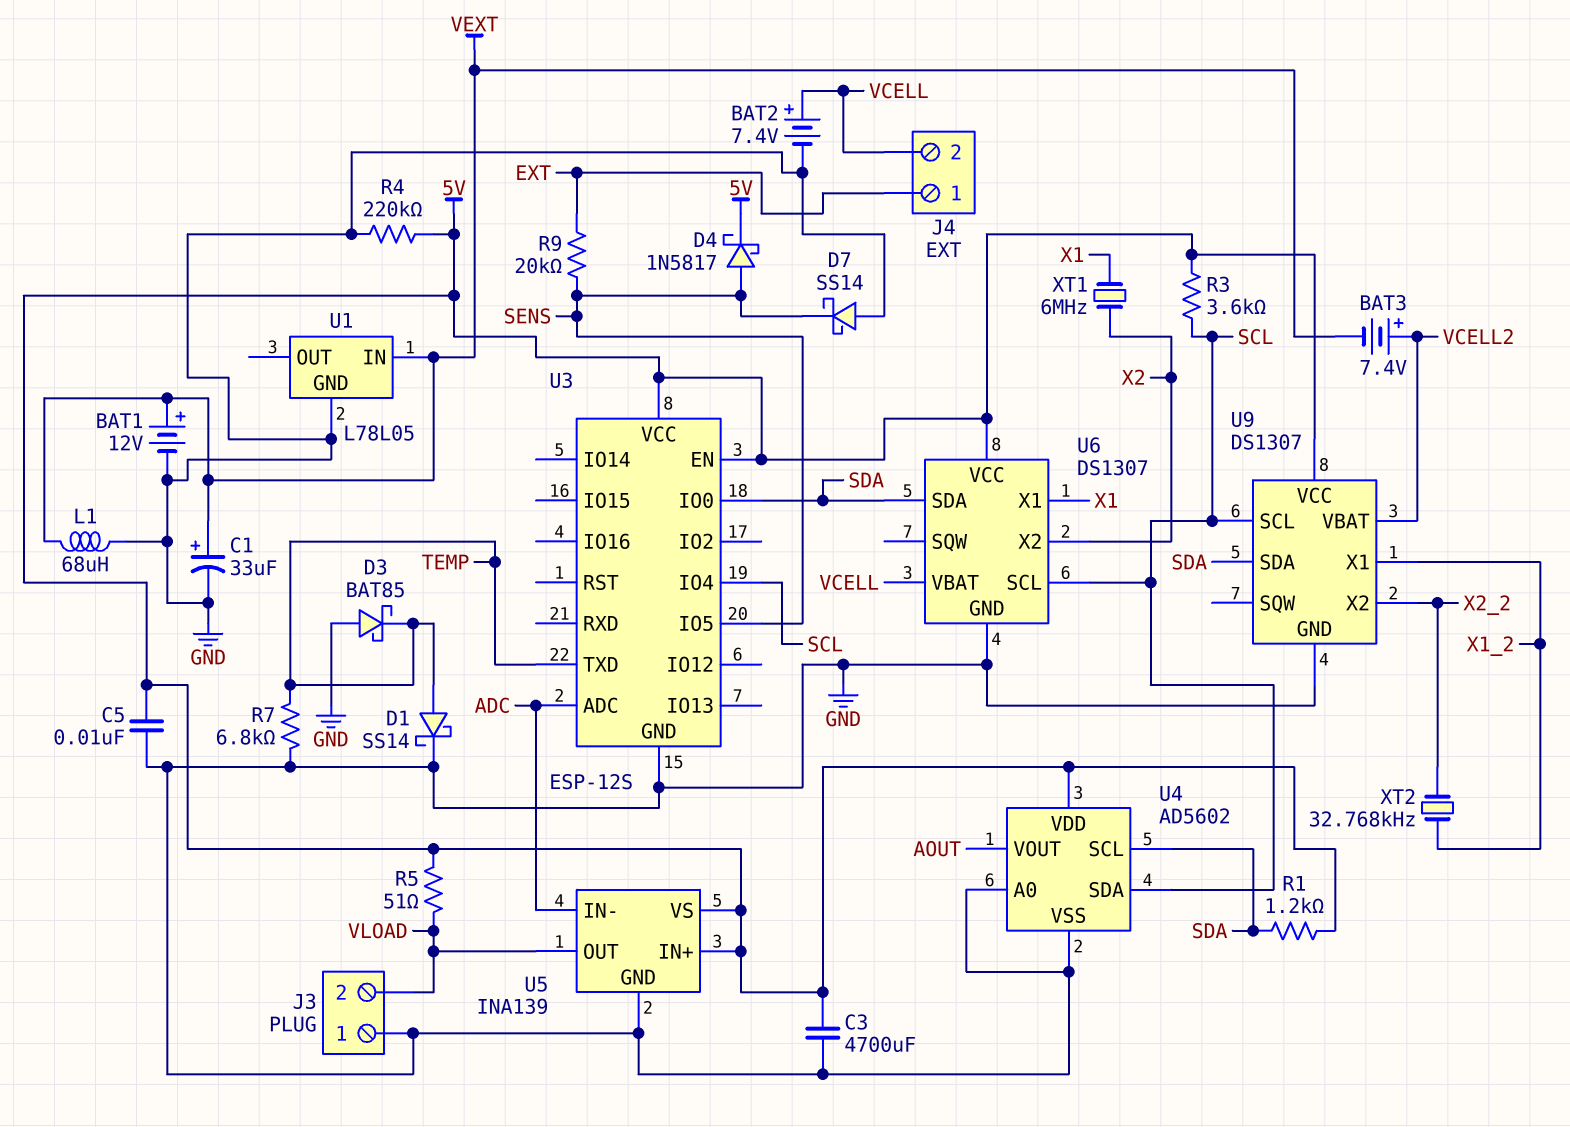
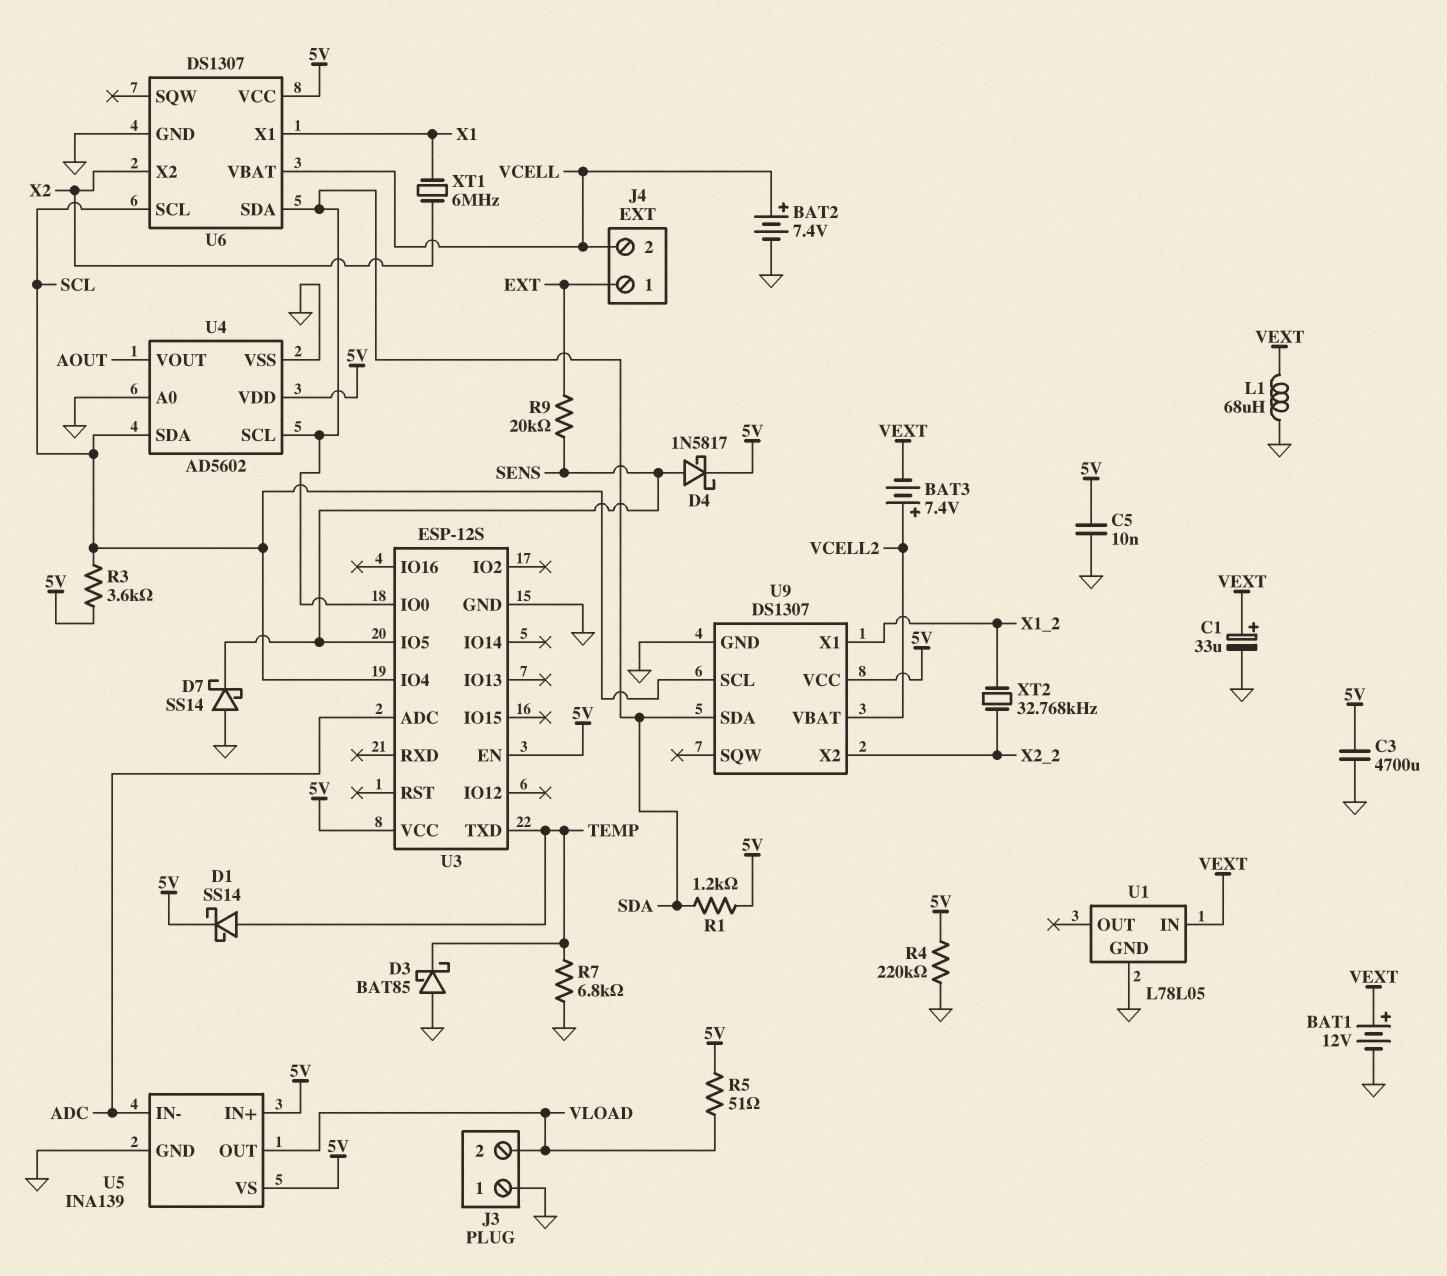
D1: schottky SS14 (A TEMP, K GND) -> schottky SS14 (A TEMP, K 5V)

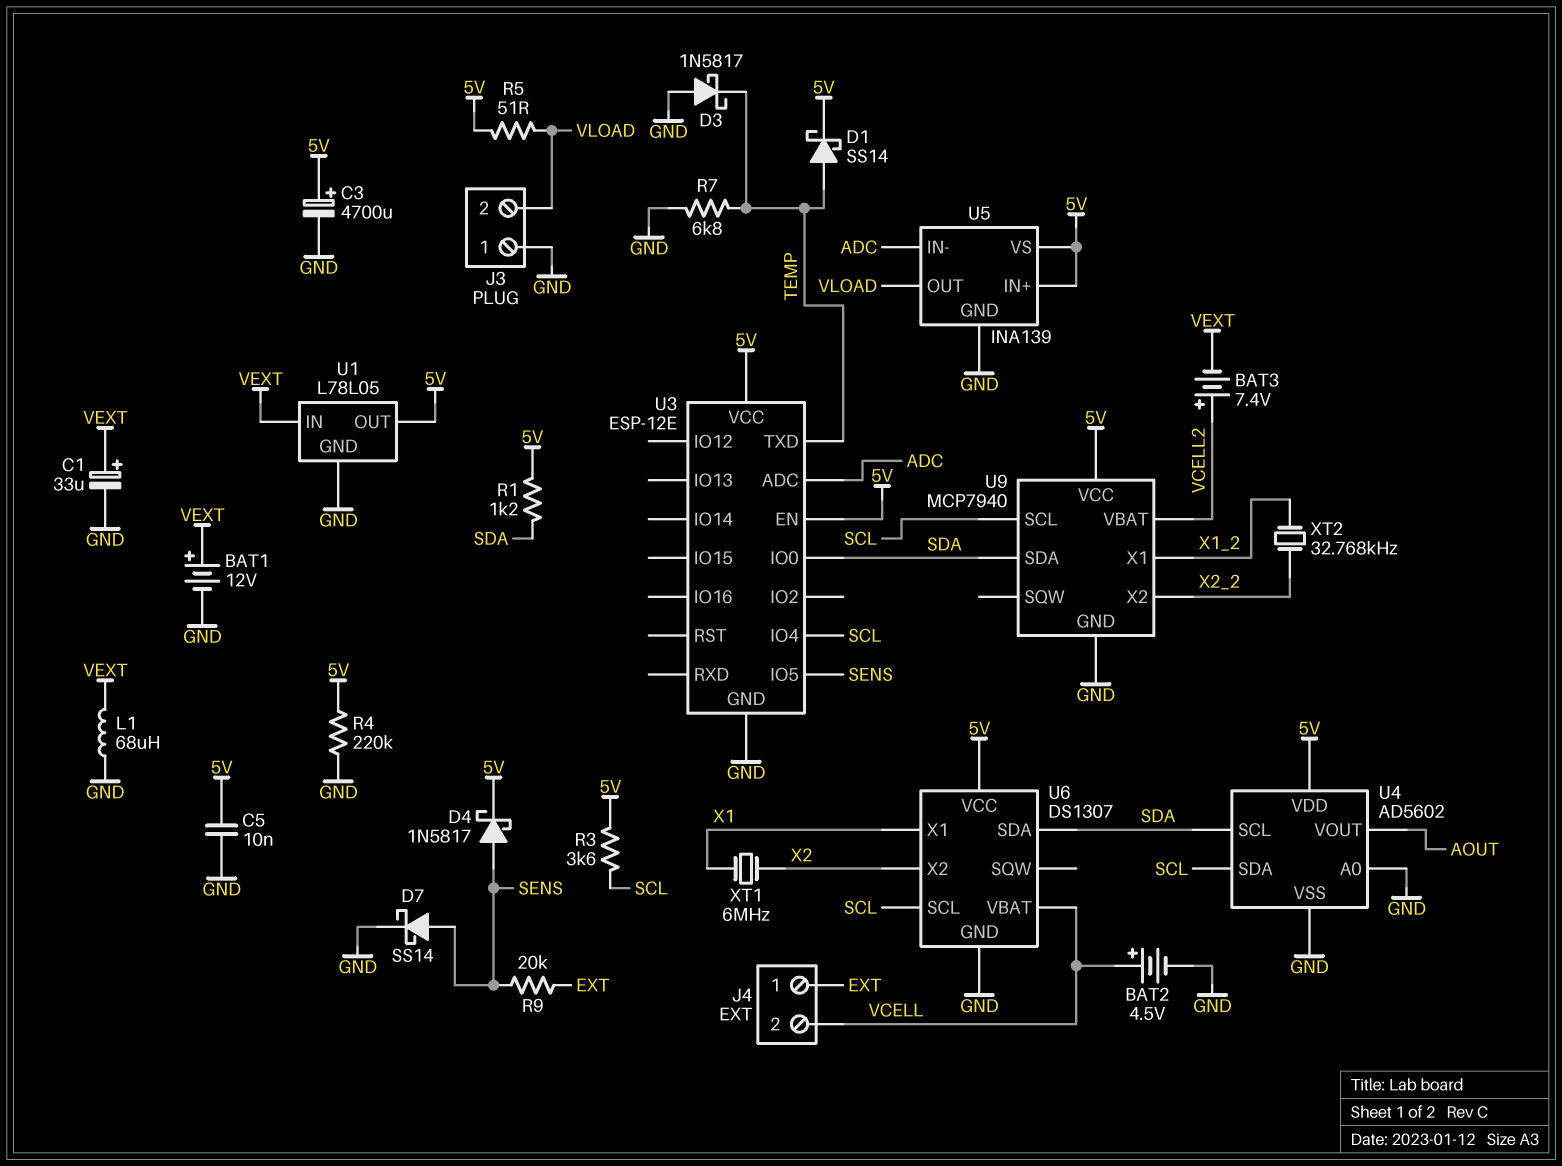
BAT2: 7.4V (plus VCELL, minus GND) -> 4.5V (plus VCELL, minus GND)
C3: 4700uF (5V, GND) -> 4700uF (plus 5V, minus GND)
D3: schottky BAT85 (A GND, K TEMP) -> schottky 1N5817 (A GND, K TEMP)
D7: schottky SS14 (A GND, K SENS) -> schottky SS14 (A SENS, K GND)
U1 pin OUT: none -> 5V
U3: ESP-12S -> ESP-12E
U9: DS1307 -> MCP7940

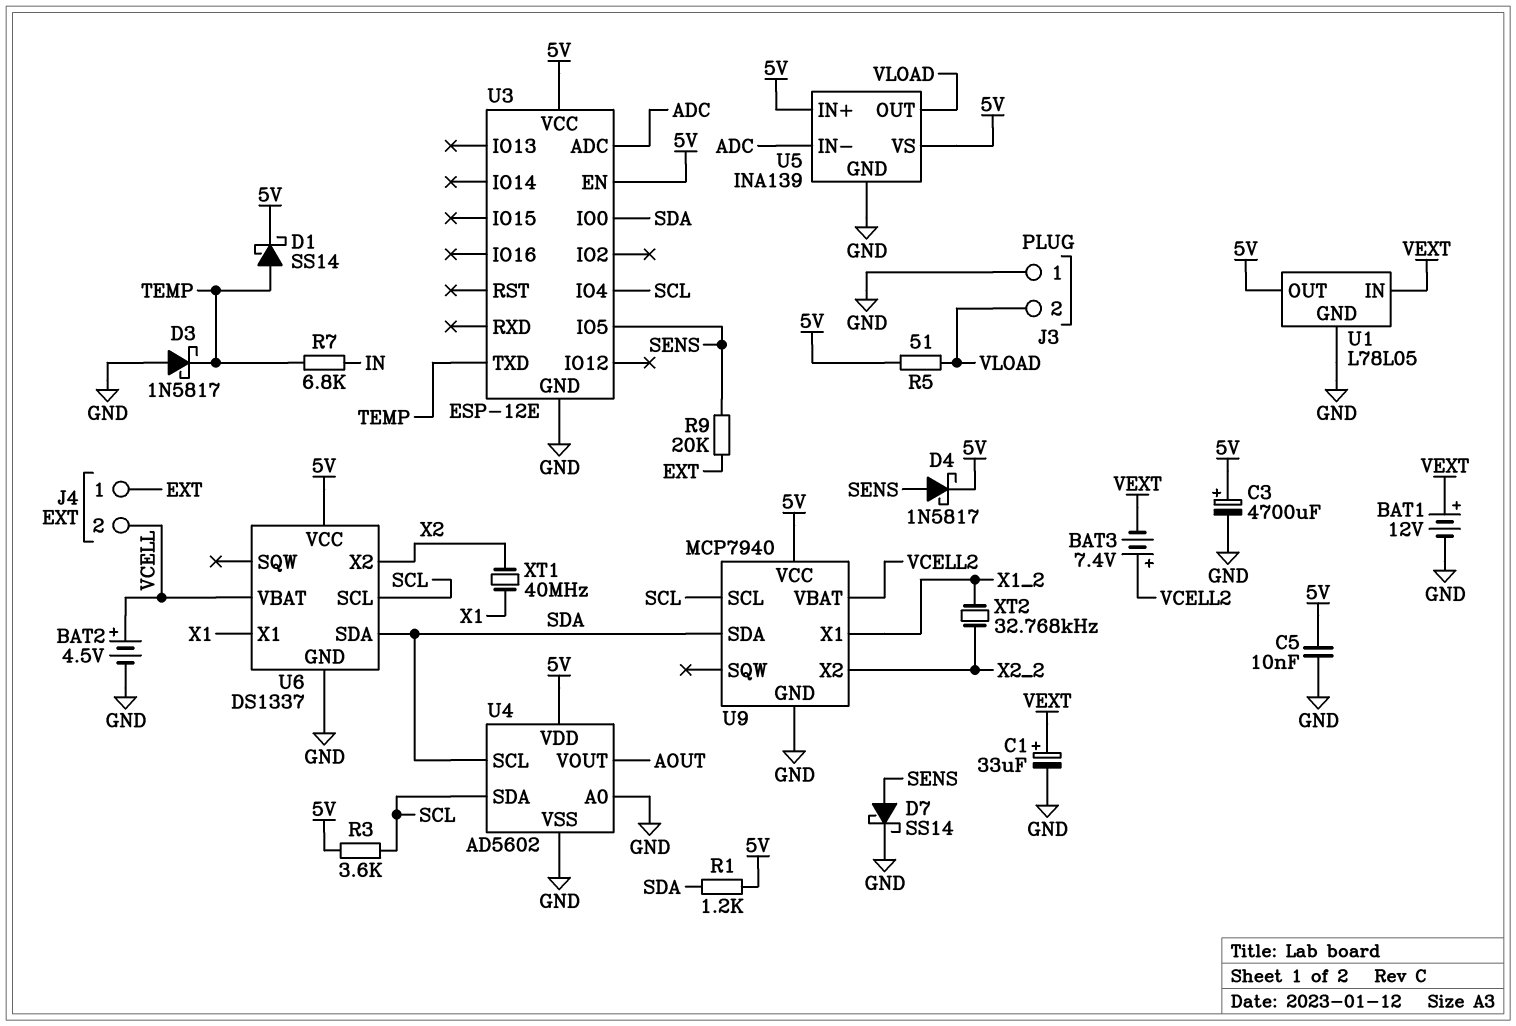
L1: 68uH (GND, VEXT) -> none
R4: 220k (5V, GND) -> none
R7: 6.8k (GND, TEMP) -> 6.8k (IN, TEMP)
U6: DS1307 -> DS1337
XT1: 6MHz (X1, X2) -> 40MHz (X1, X2)

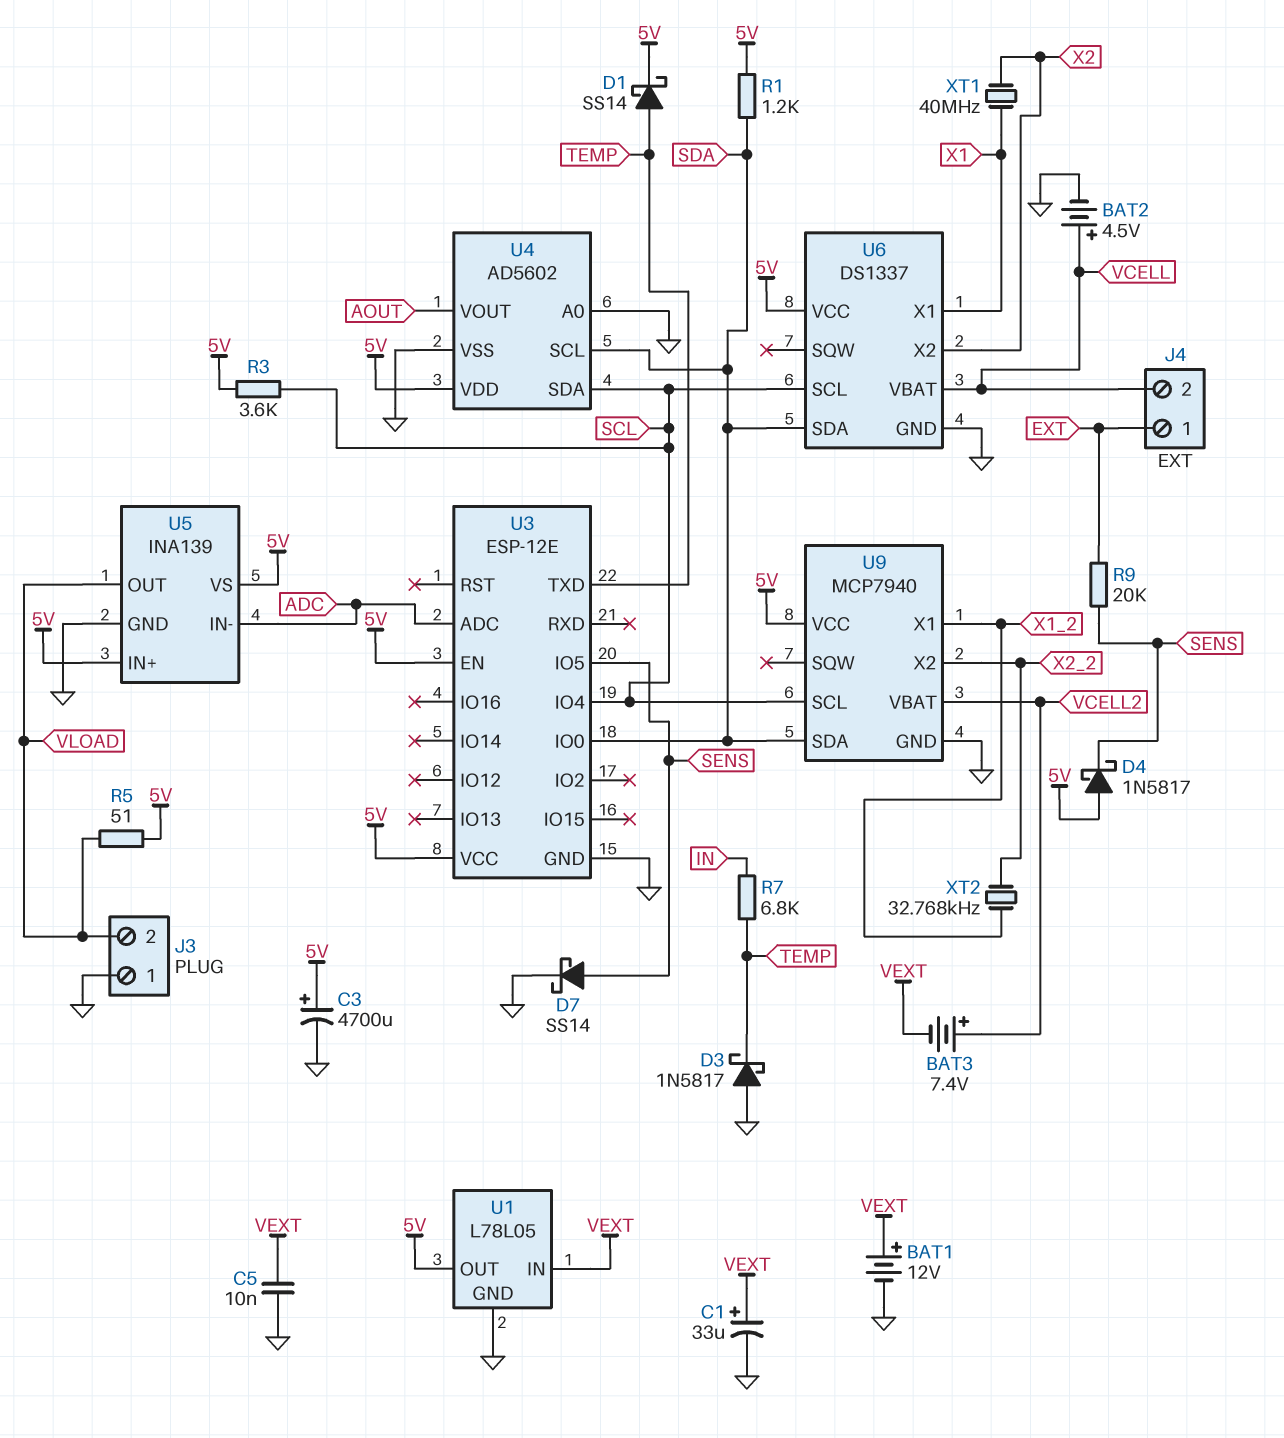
C5: 10nF (5V, GND) -> 10nF (GND, VEXT)
D4: schottky 1N5817 (A SENS, K 5V) -> schottky 1N5817 (A 5V, K SENS)

